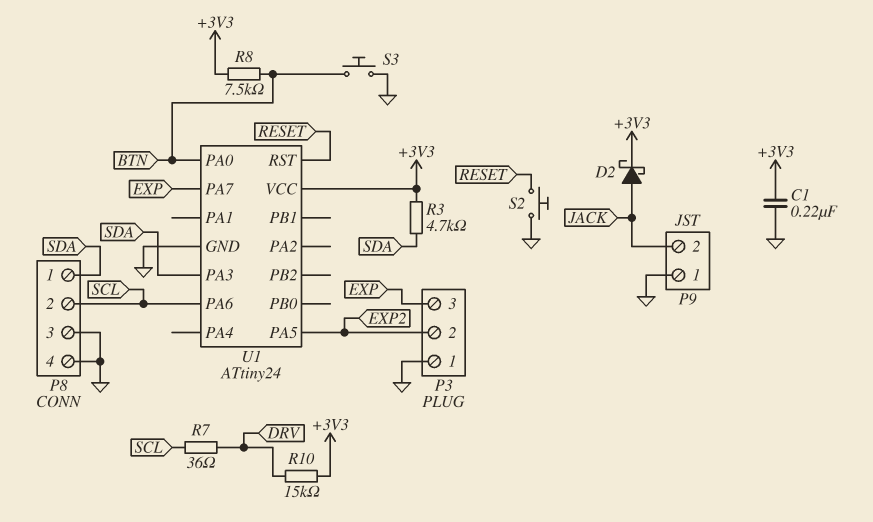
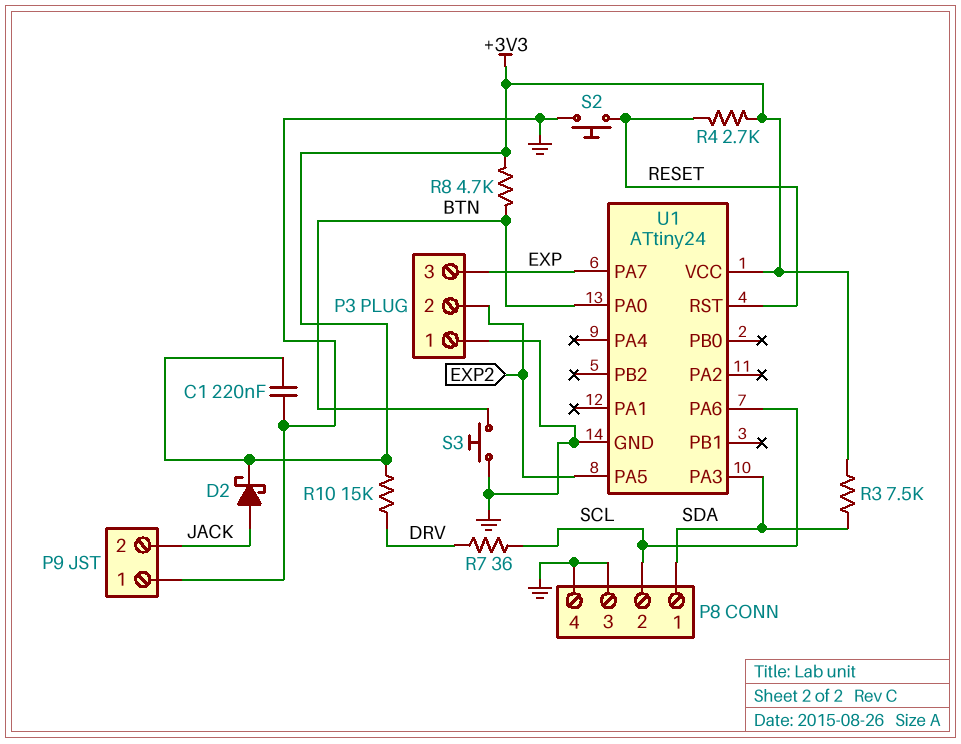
R3: 4.7k (+3V3, SDA) -> 7.5k (+3V3, SDA)
R4: none -> 2.7k (+3V3, RESET)
R8: 7.5k (+3V3, BTN) -> 4.7k (+3V3, BTN)

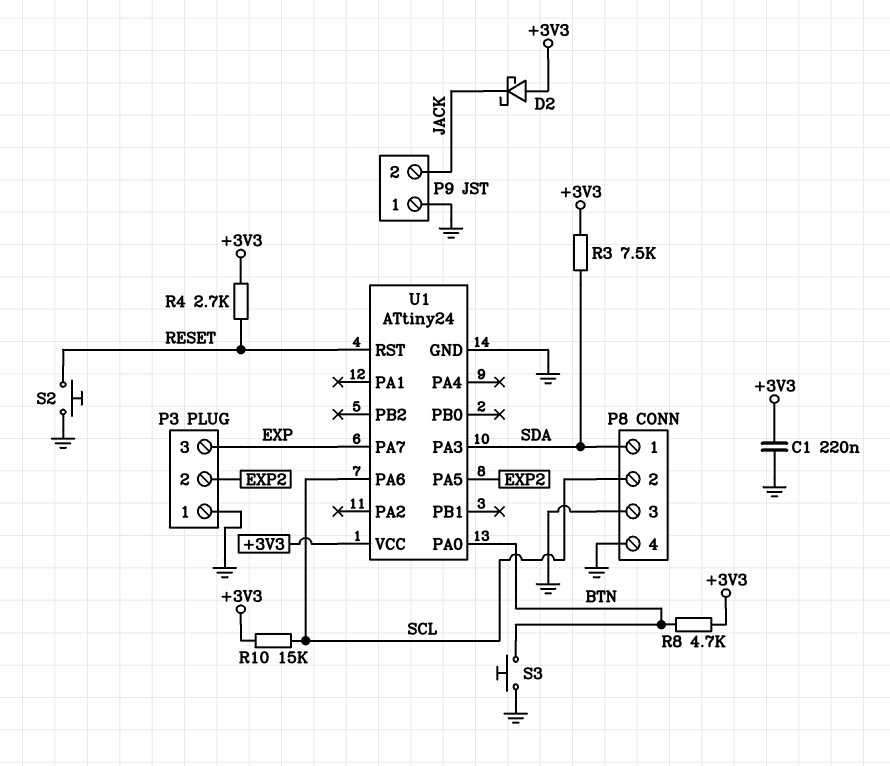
D2: schottky (A JACK, K +3V3) -> schottky (A +3V3, K JACK)
R7: 36 (DRV, SCL) -> none
R10: 15k (+3V3, DRV) -> 15k (+3V3, SCL)

